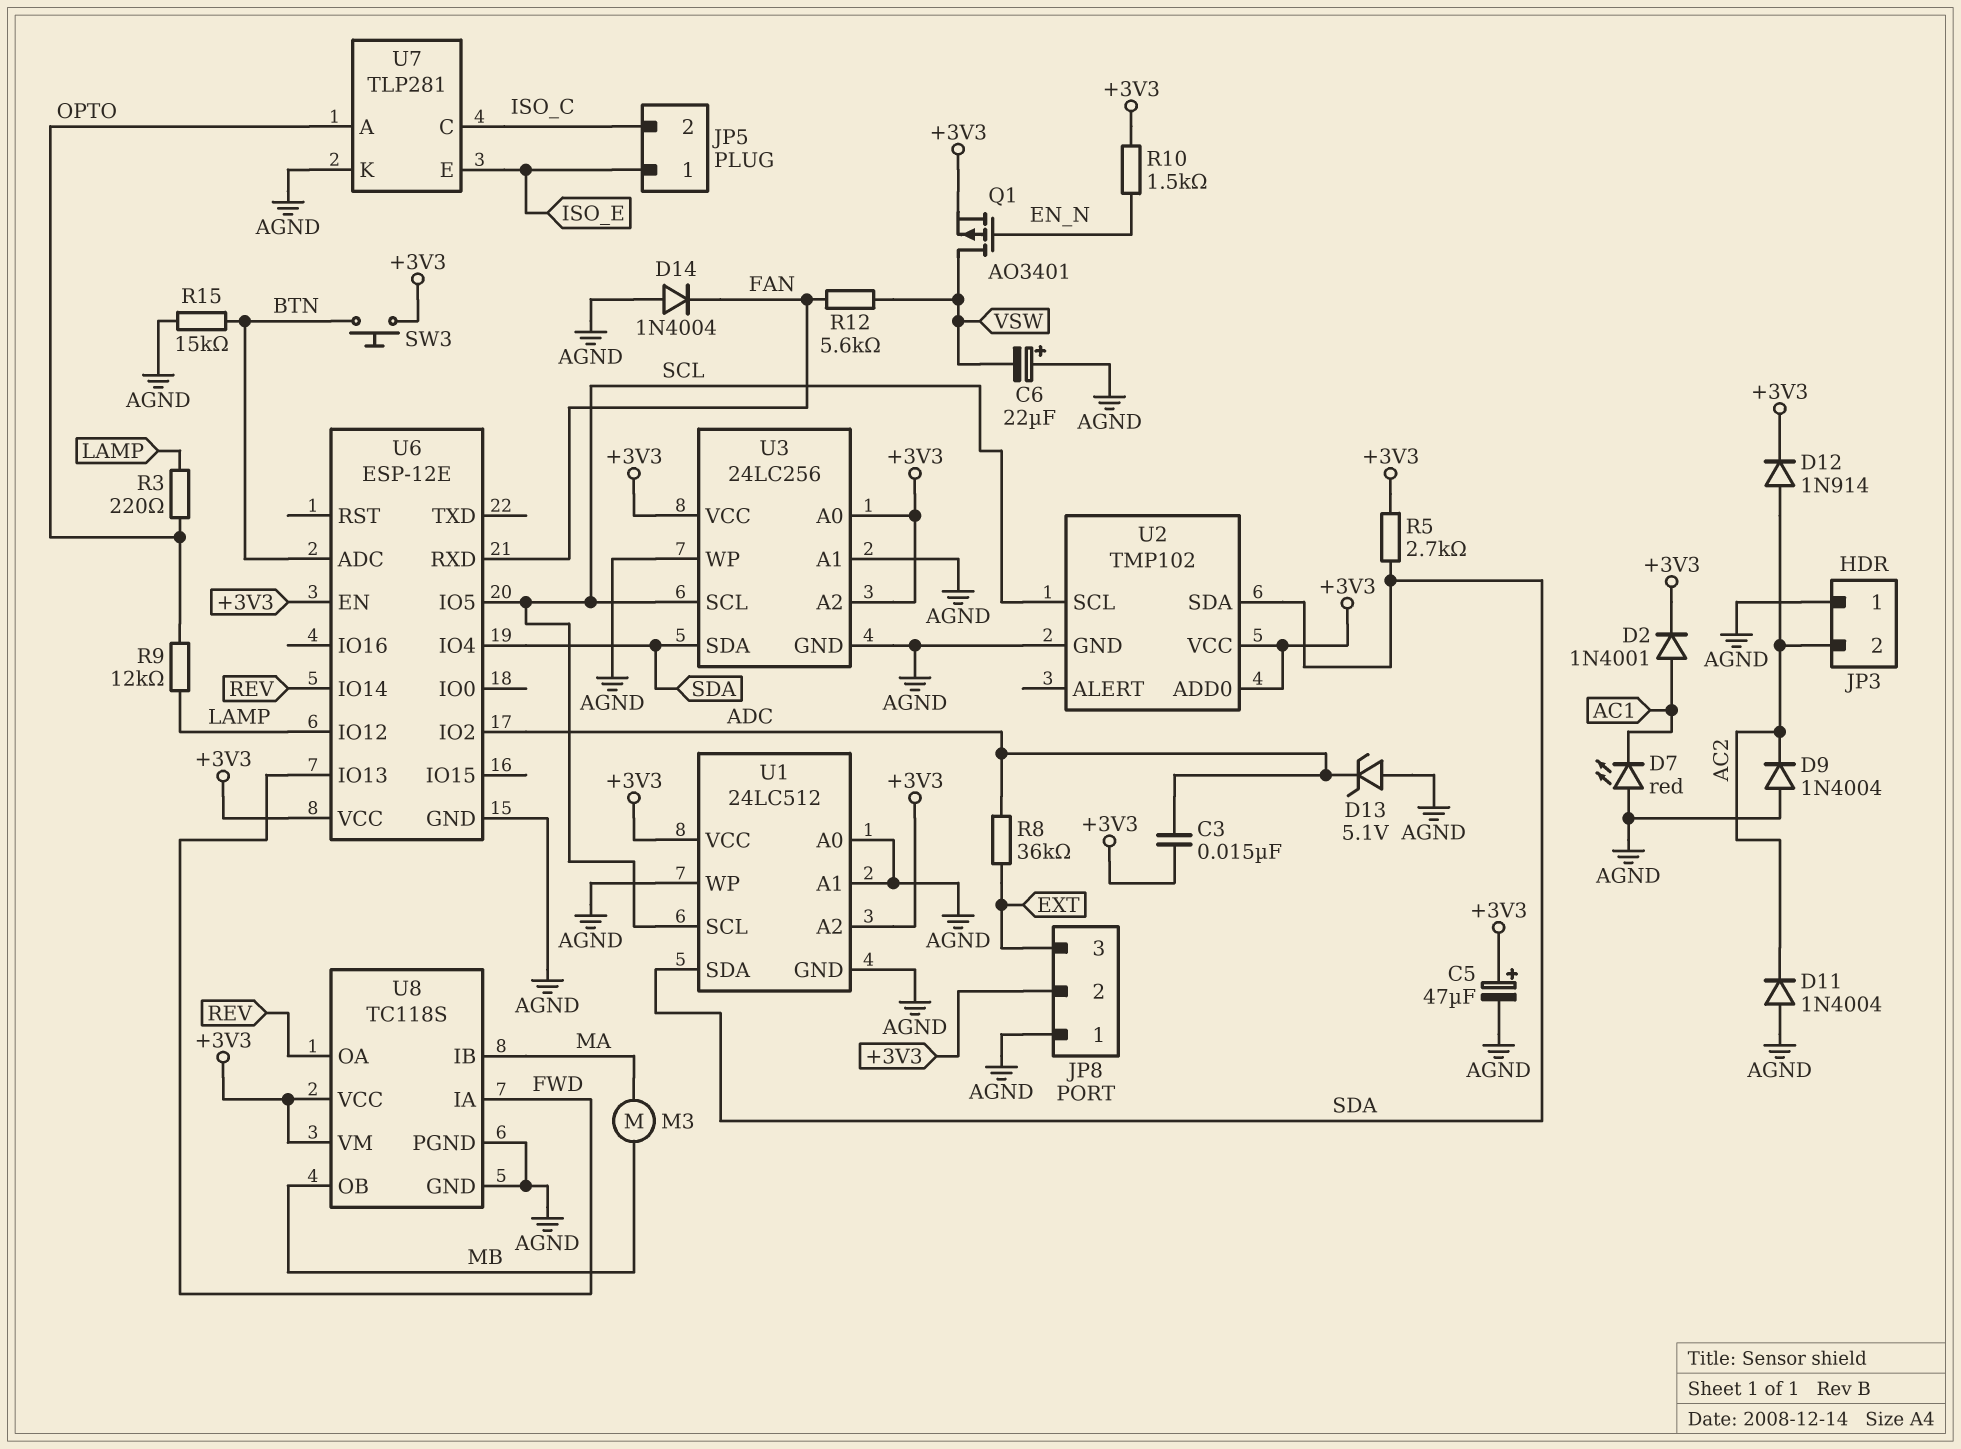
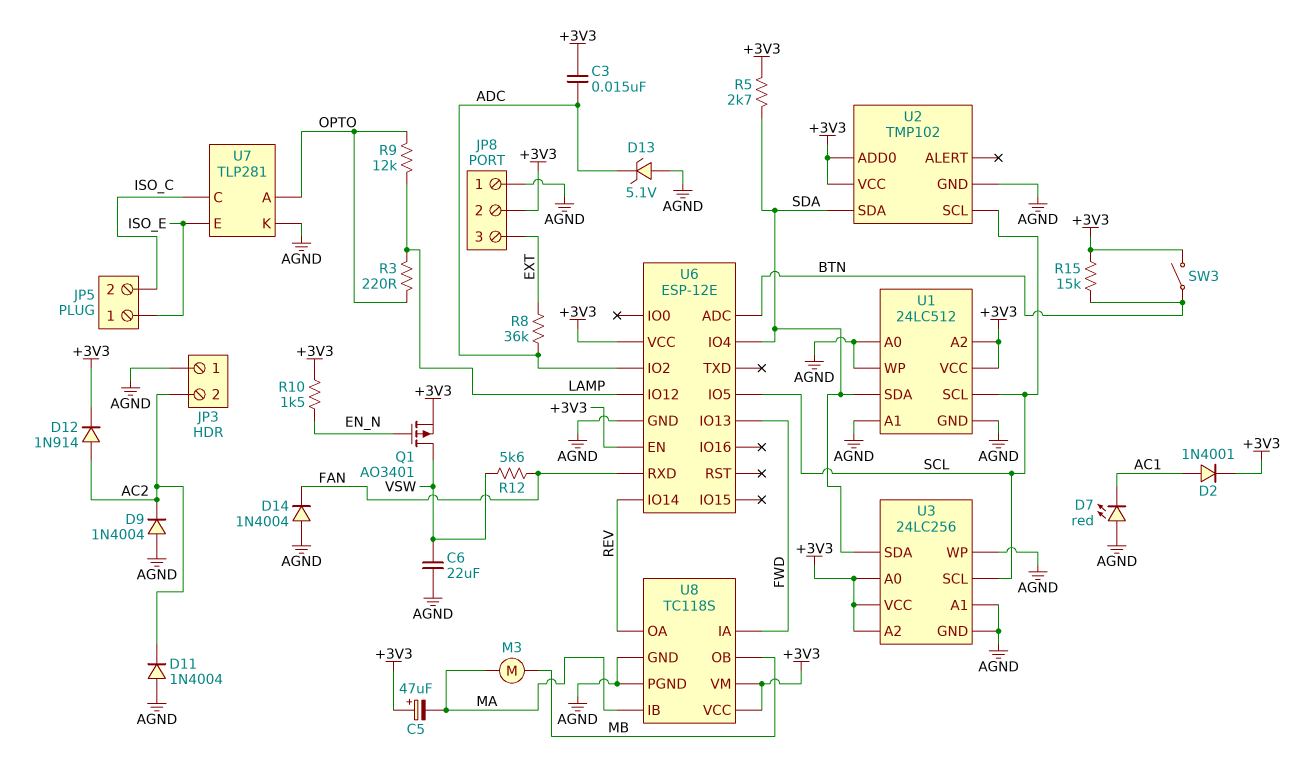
C5: 47uF (plus +3V3, minus AGND) -> 47uF (plus +3V3, minus MA)
C6: 22uF (plus AGND, minus VSW) -> 22uF (AGND, VSW)
R15: 15k (AGND, BTN) -> 15k (+3V3, BTN)
SW3: button (+3V3, BTN) -> switch (+3V3, BTN)

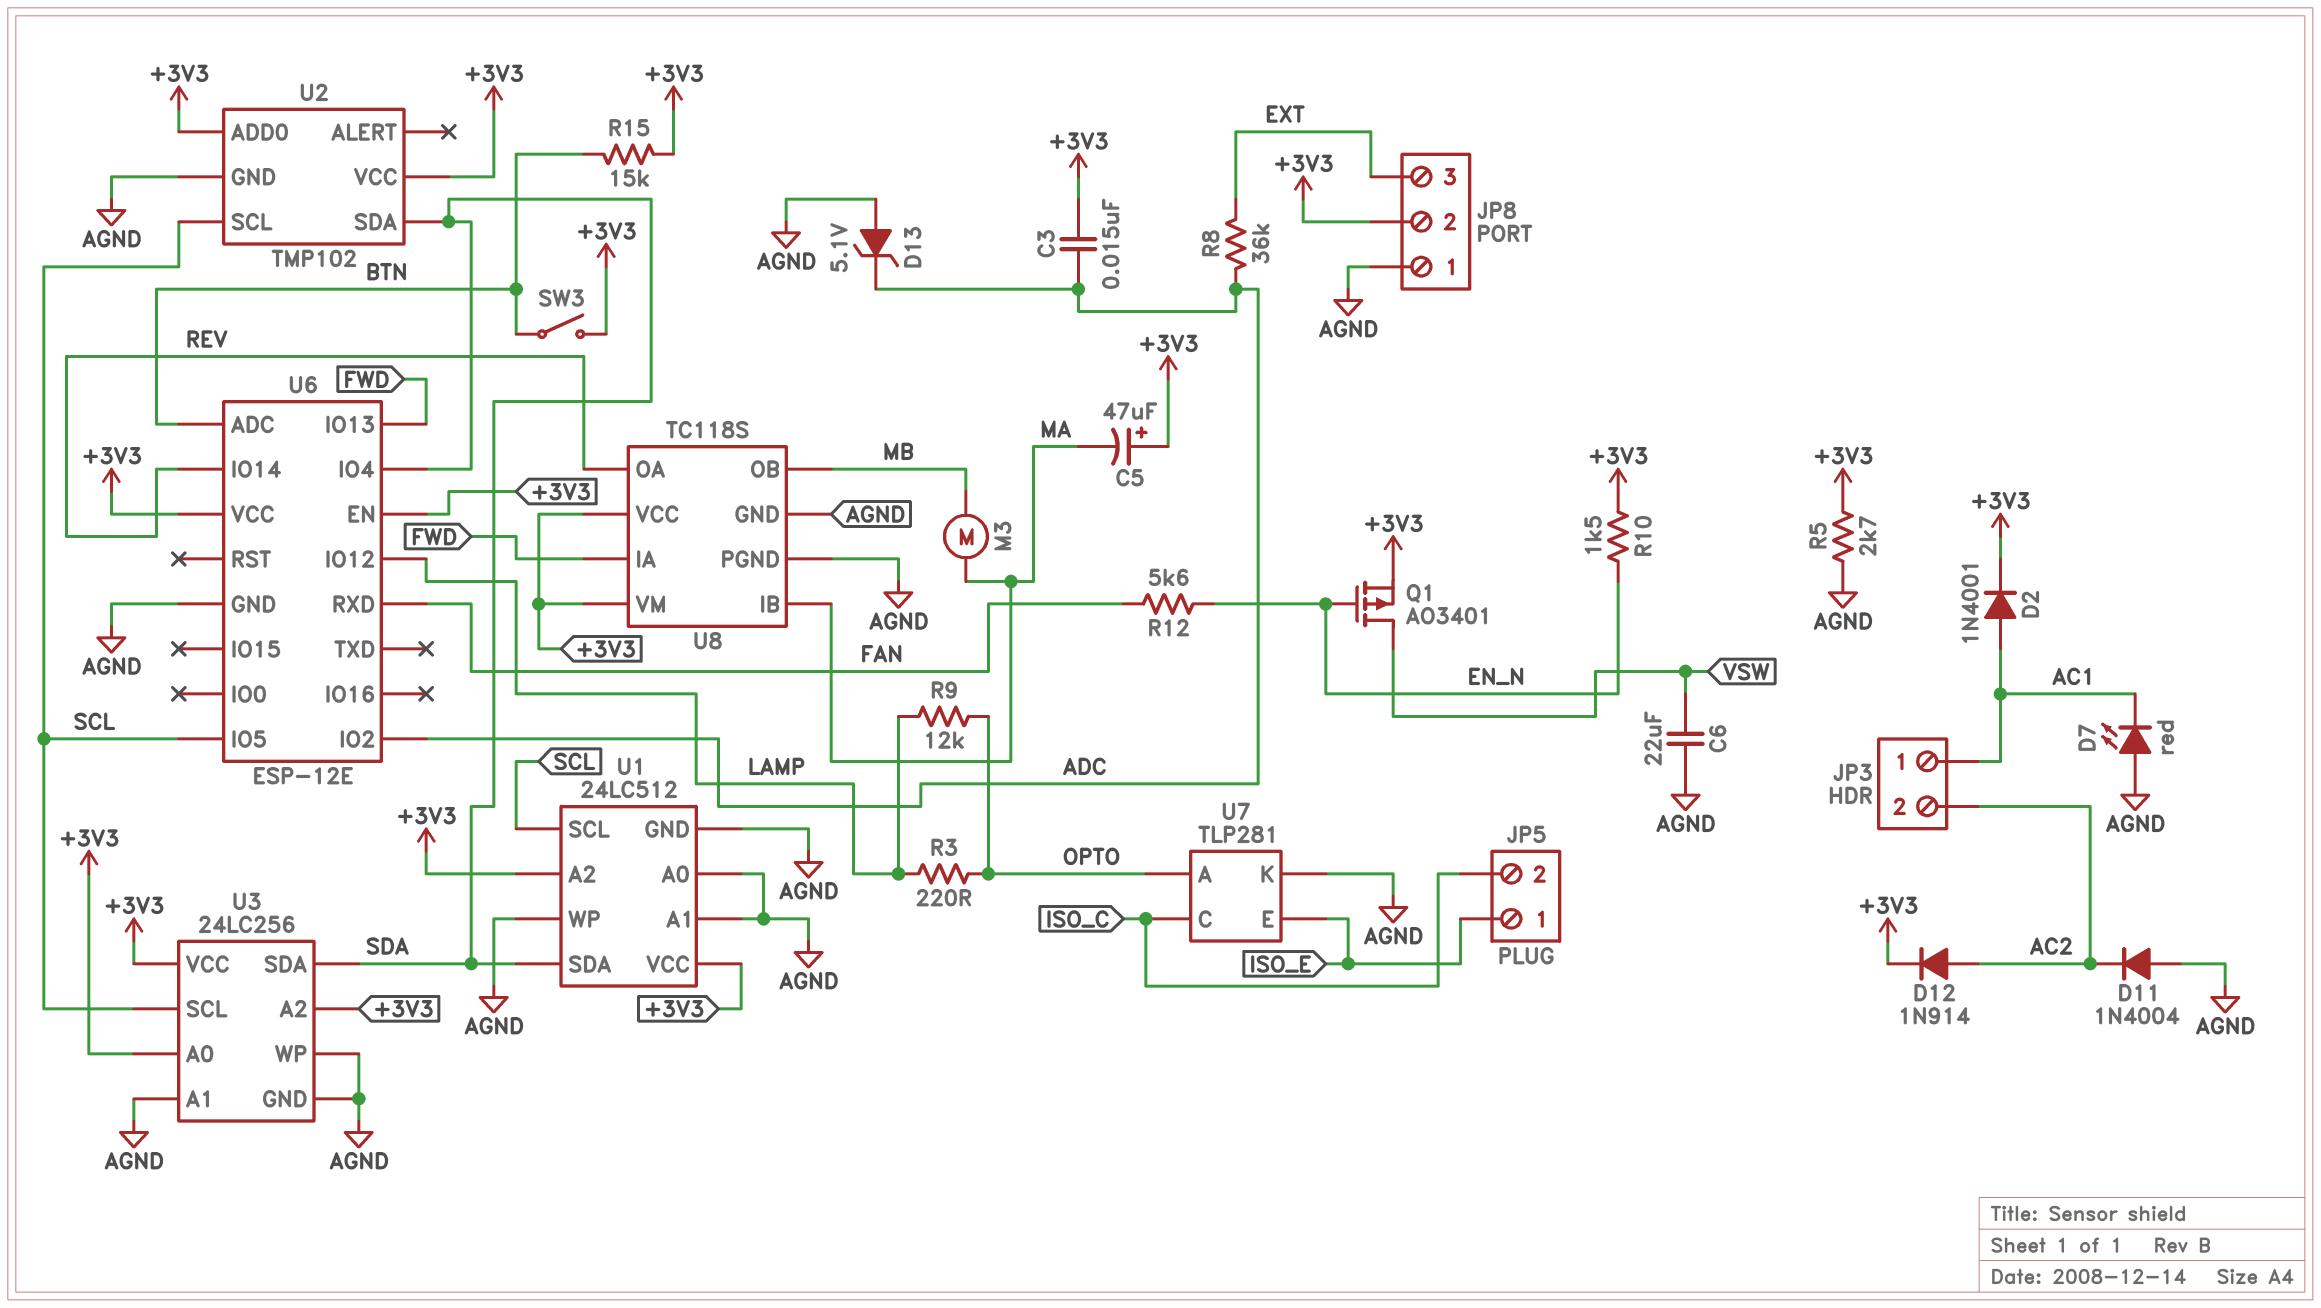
D9: diode 1N4004 (A AGND, K AC2) -> none
D14: diode 1N4004 (A AGND, K FAN) -> none
JP3 pin 1: AGND -> AC1
R5: 2.7k (+3V3, SDA) -> 2.7k (+3V3, AGND)
R12: 5.6k (FAN, VSW) -> 5.6k (EN_N, FAN)

